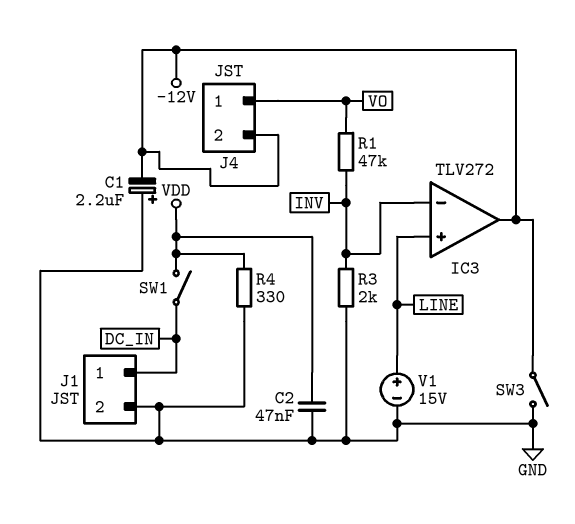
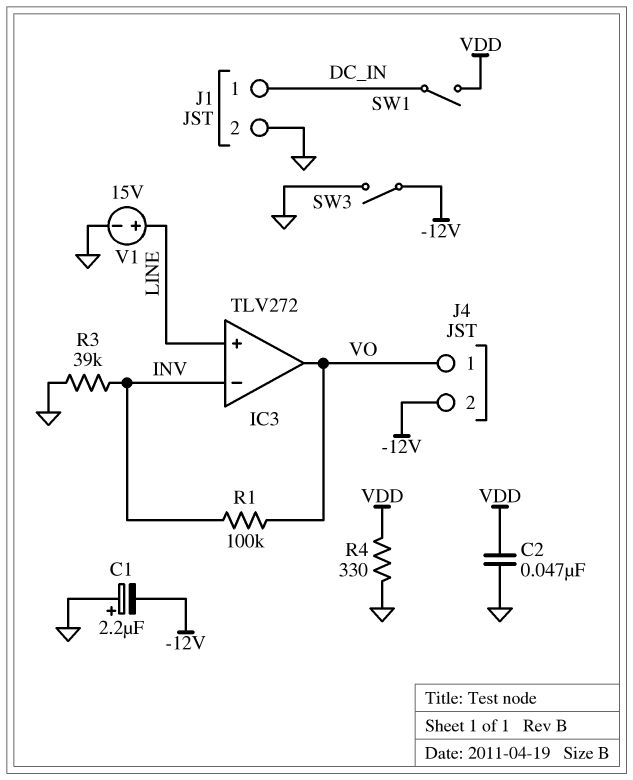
IC3 pin out: -12V -> VO
R1: 47k (INV, VO) -> 100k (INV, VO)
R3: 2k (GND, INV) -> 39k (GND, INV)

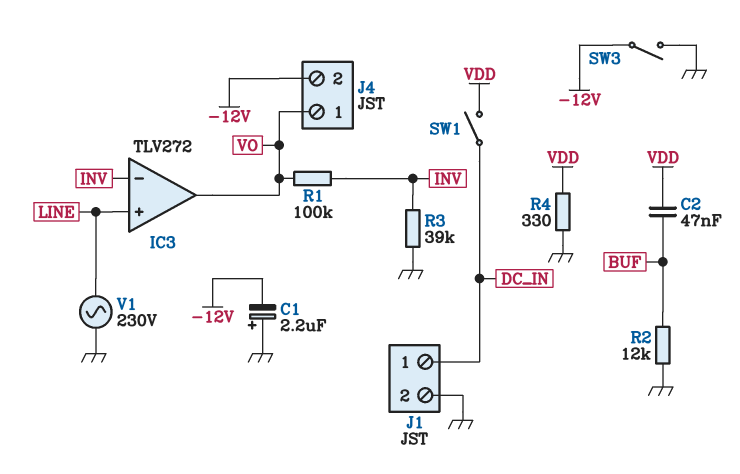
C2: 47nF (GND, VDD) -> 47nF (BUF, VDD)
R2: none -> 12k (BUF, GND)
V1: 15V (plus LINE, minus GND) -> AC 230V (GND, LINE)

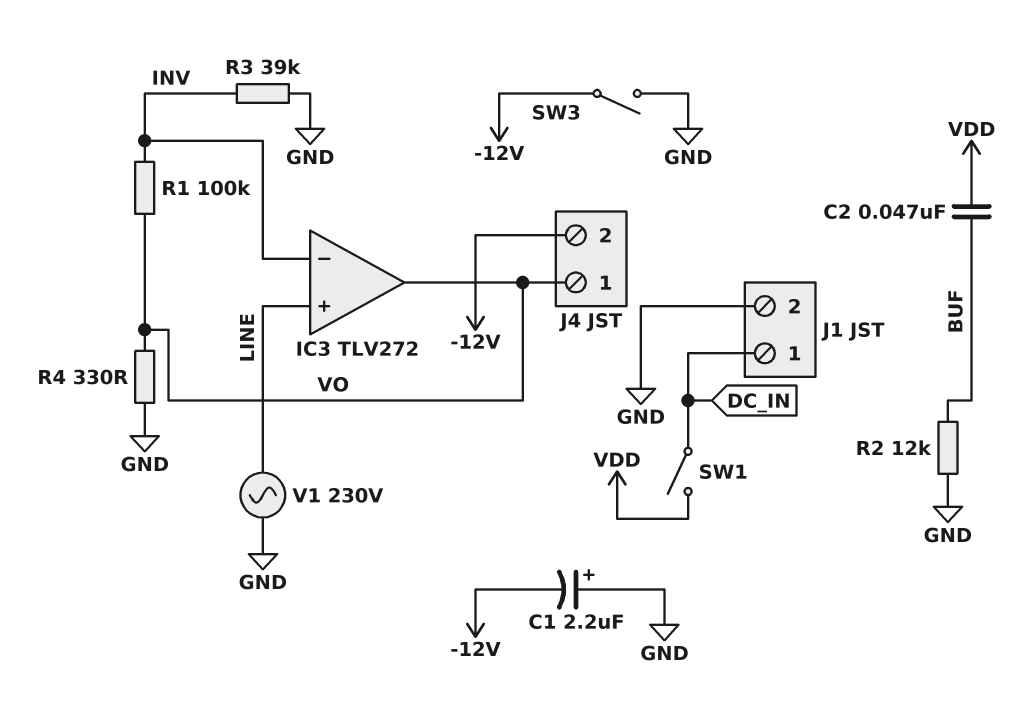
R4: 330 (GND, VDD) -> 330 (GND, VO)

